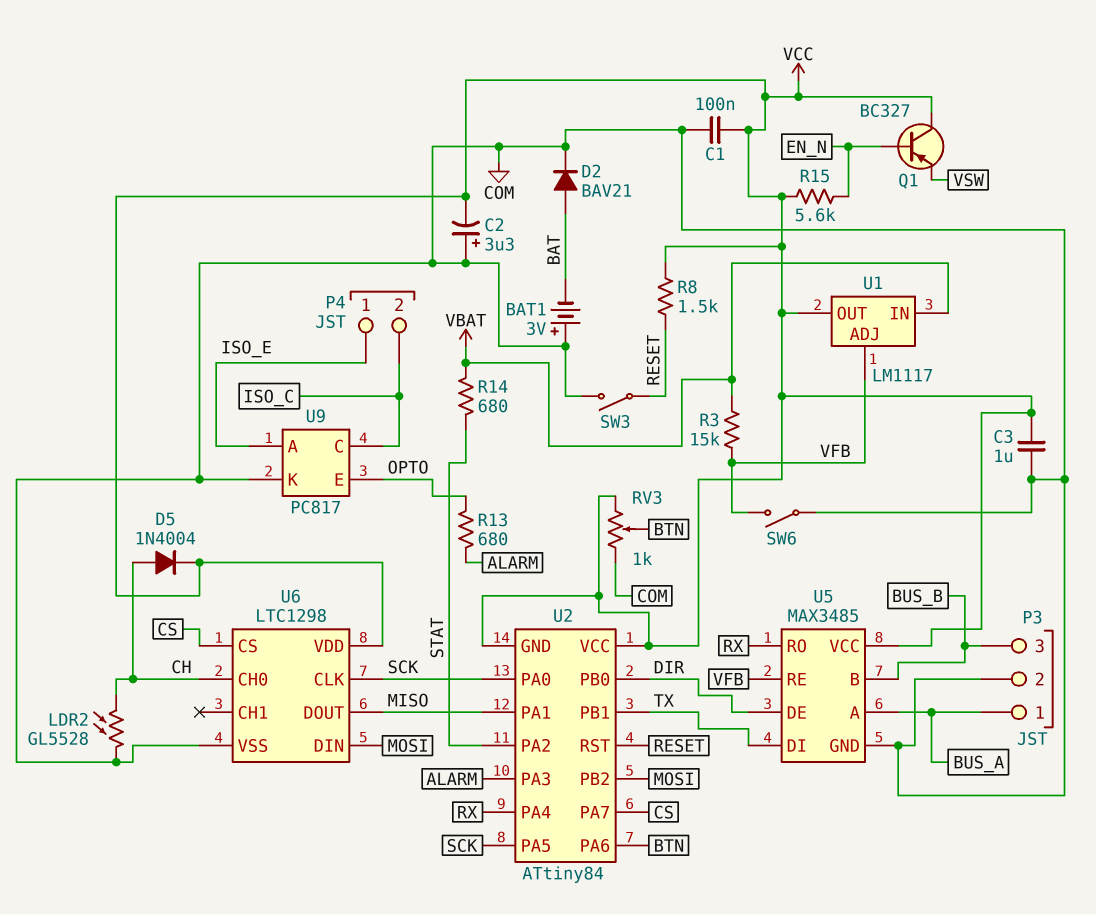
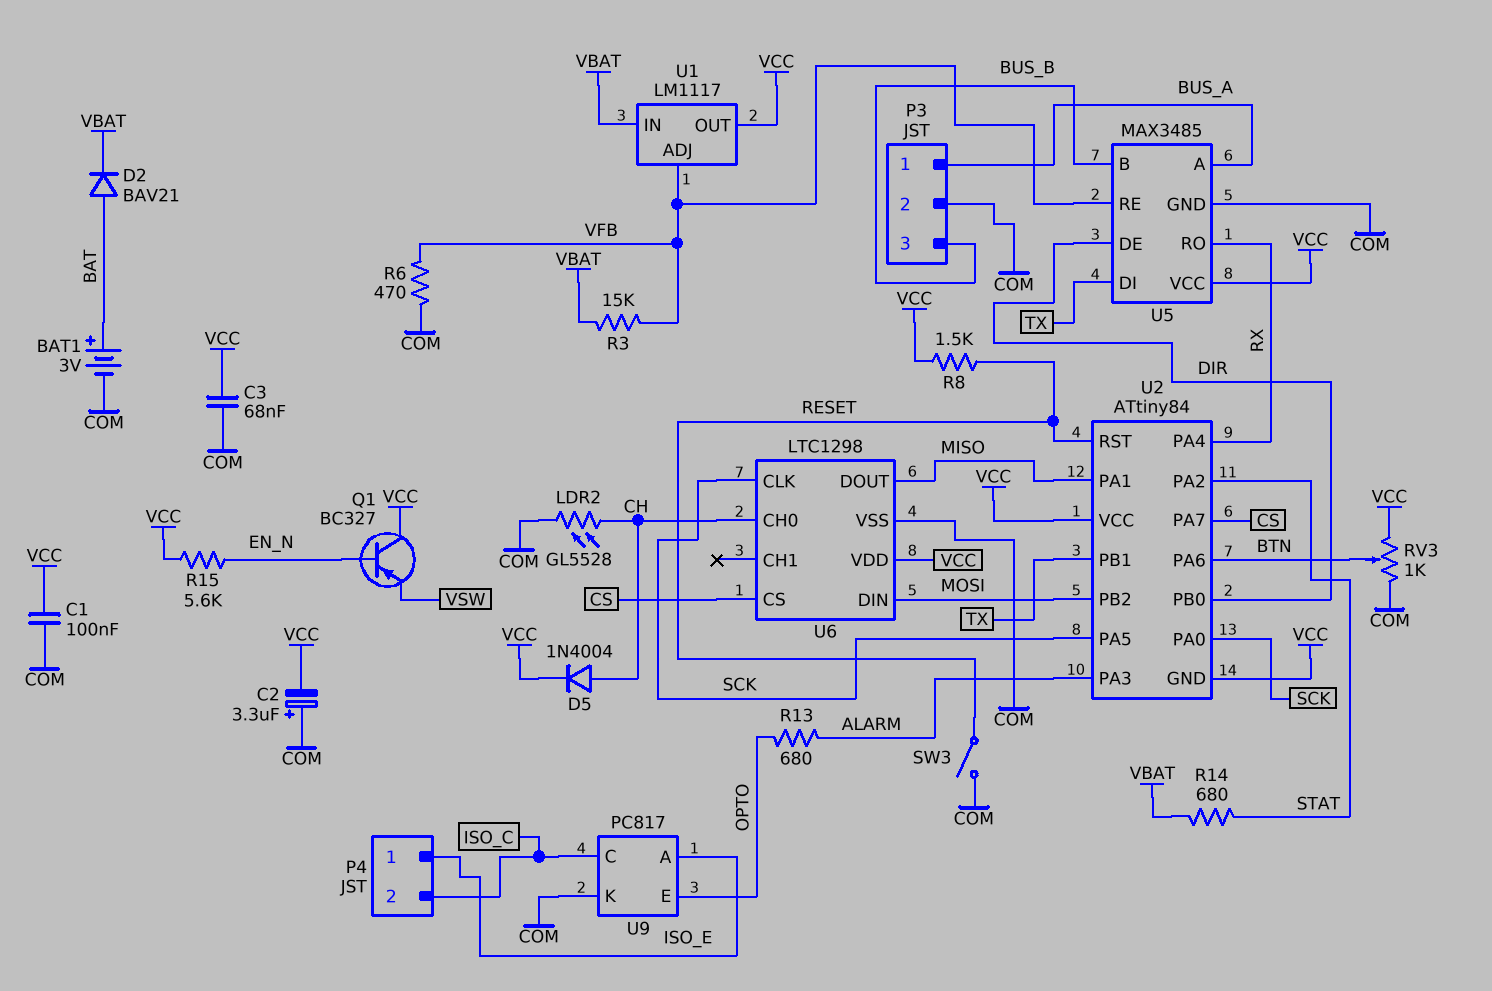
BAT1: 3V (plus COM, minus BAT) -> 3V (plus BAT, minus COM)
C3: 1uF (COM, VCC) -> 68nF (COM, VCC)
D2: diode BAV21 (A BAT, K COM) -> diode BAV21 (A BAT, K VBAT)
R6: none -> 470 (COM, VFB)
SW6: switch (COM, VFB) -> none

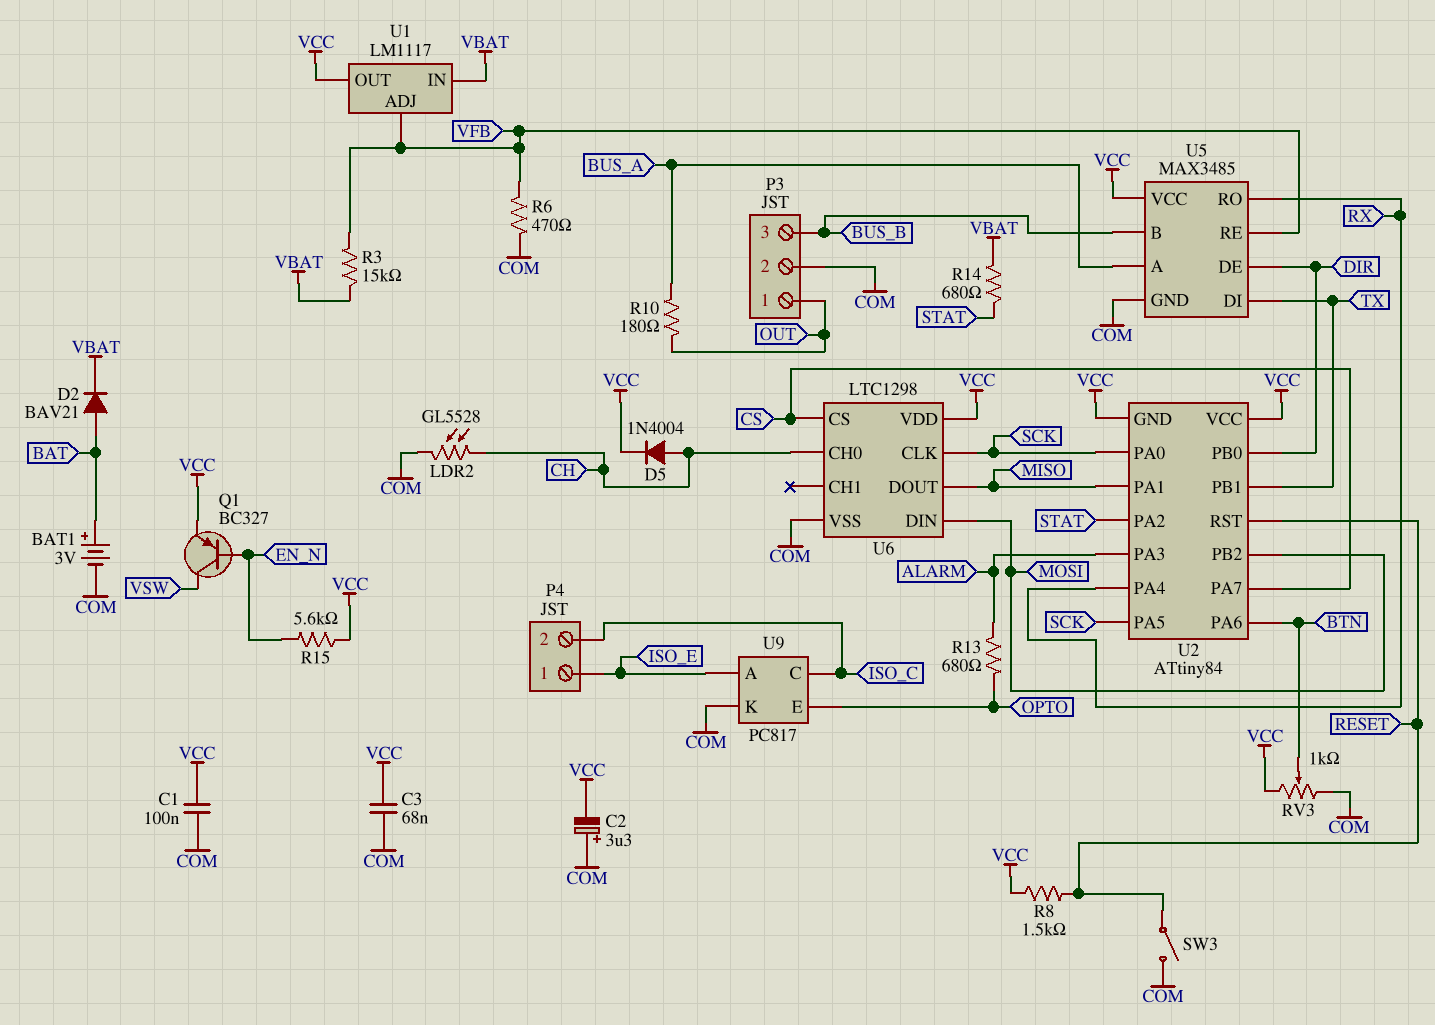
P3 pin 1: BUS_A -> OUT
Q1: PNP BC327 (B EN_N, C VCC, E VSW) -> PNP BC327 (B EN_N, C VSW, E VCC)
R10: none -> 180 (BUS_A, OUT)

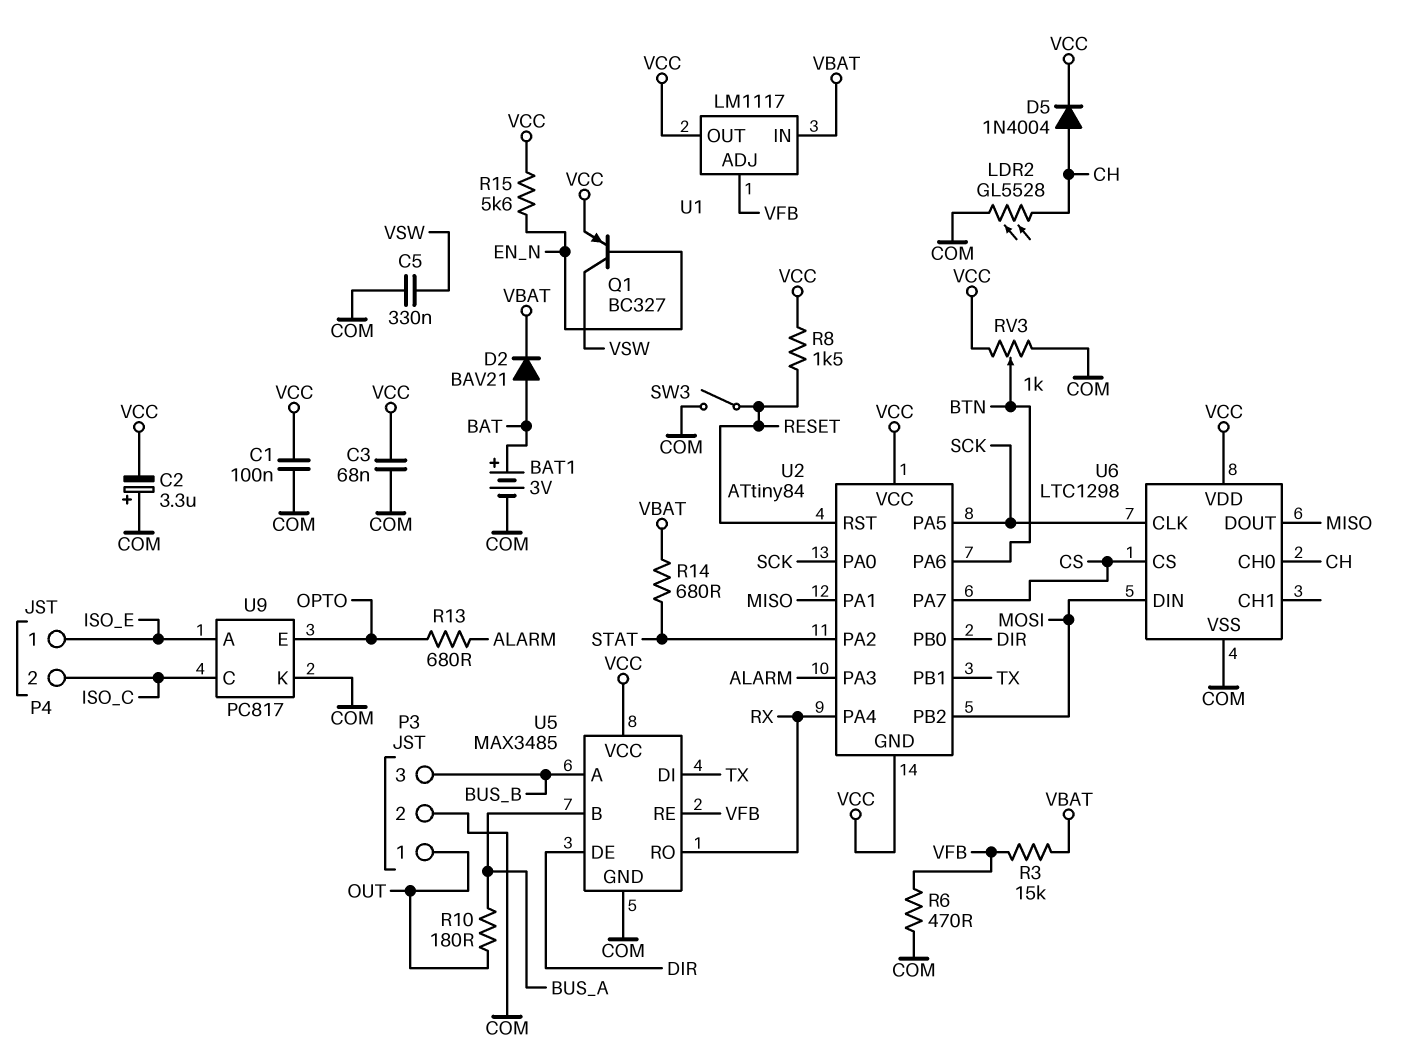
C5: none -> 330nF (COM, VSW)
U5 pin A: BUS_A -> BUS_B
U5 pin B: BUS_B -> BUS_A

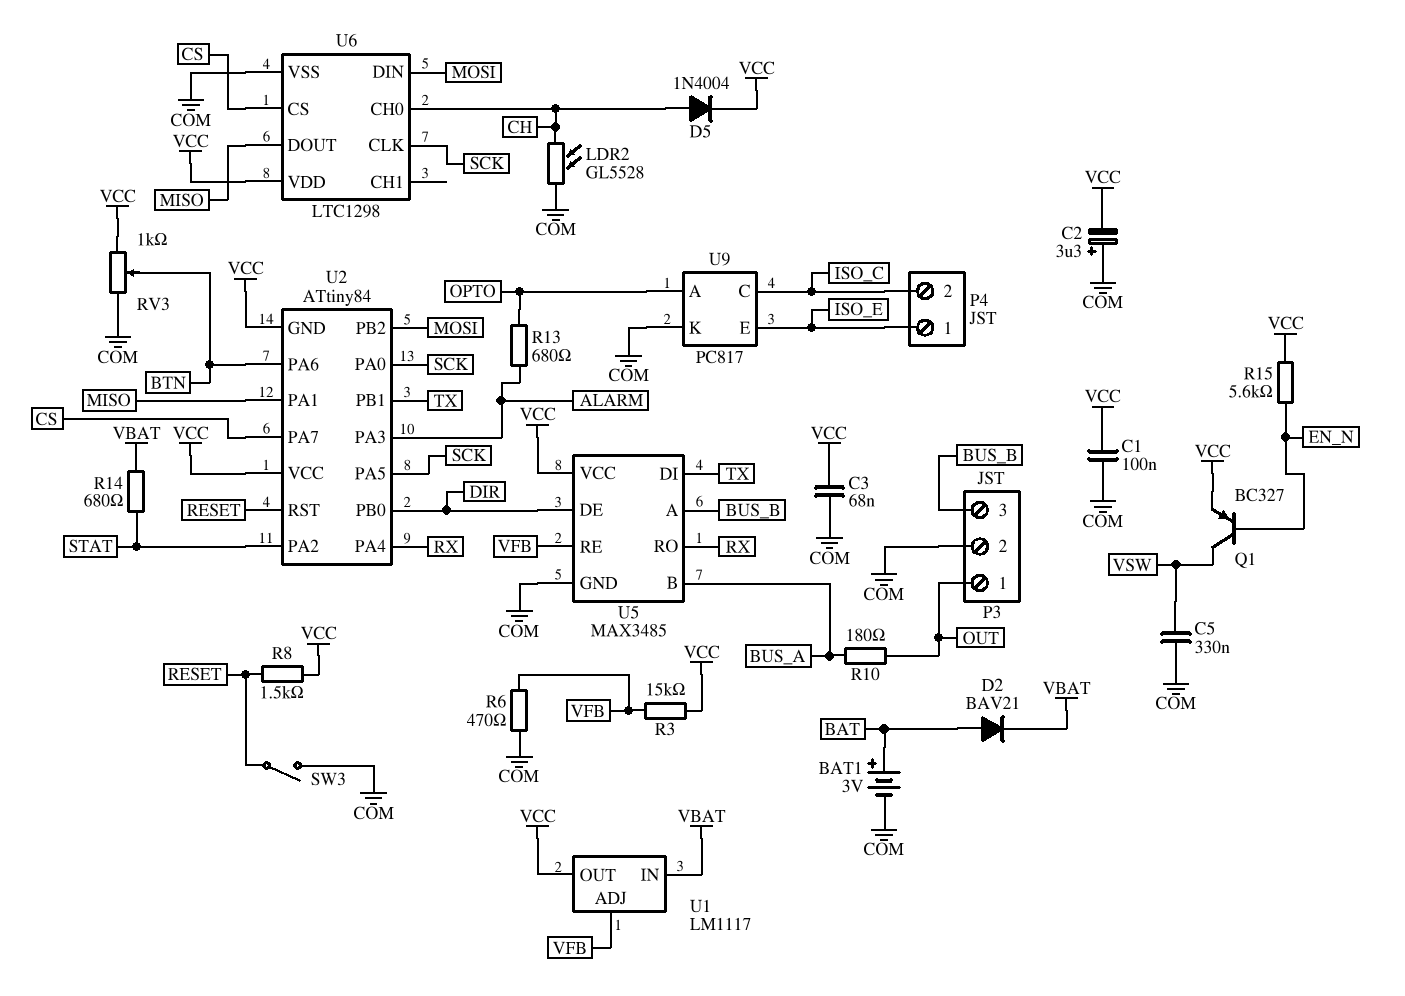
R3: 15k (VBAT, VFB) -> 15k (VCC, VFB)
U9 pin A: ISO_E -> OPTO
U9 pin E: OPTO -> ISO_E

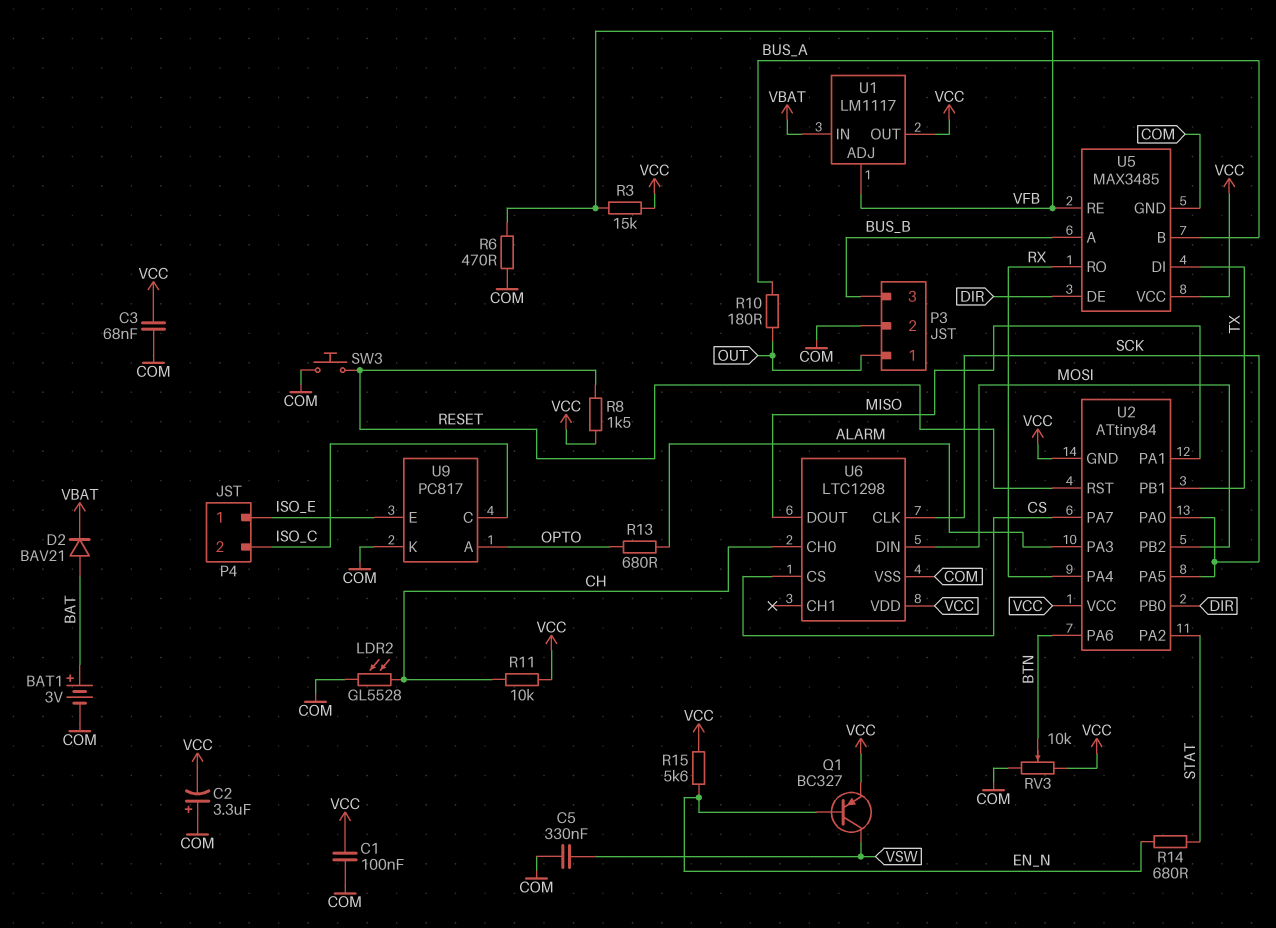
D5: diode 1N4004 (A CH, K VCC) -> none
R11: none -> 10k (CH, VCC)
R14: 680 (STAT, VBAT) -> 680 (EN_N, STAT)
RV3: 1k (COM, VCC, wiper BTN) -> 10k (COM, VCC, wiper BTN)
SW3: switch (COM, RESET) -> button (COM, RESET)

